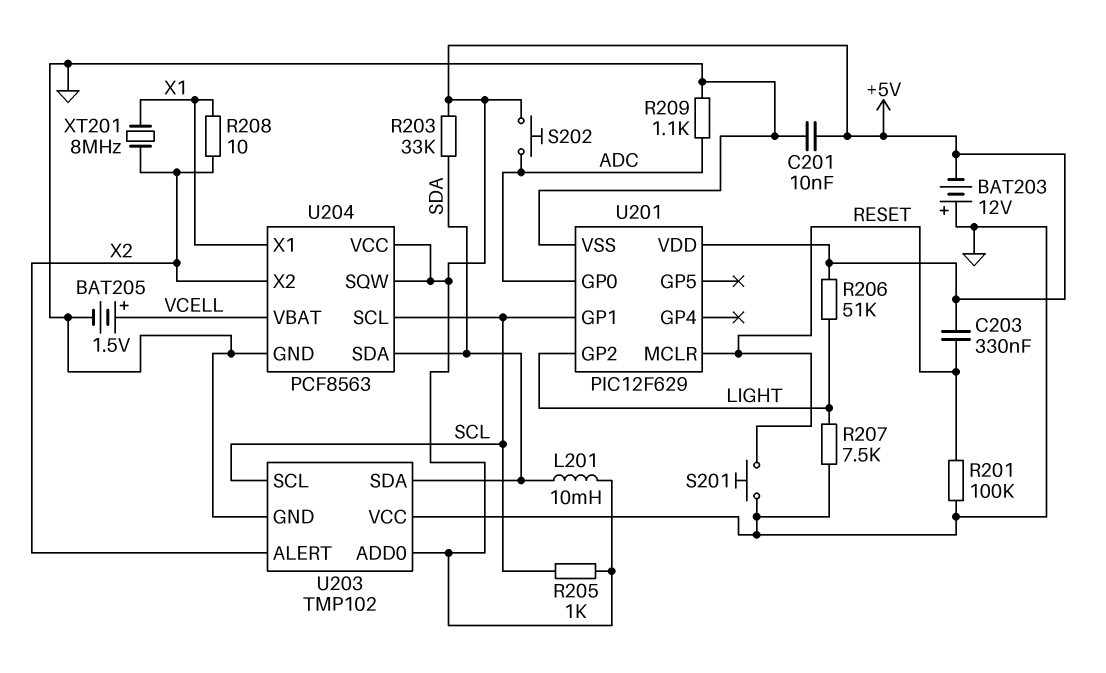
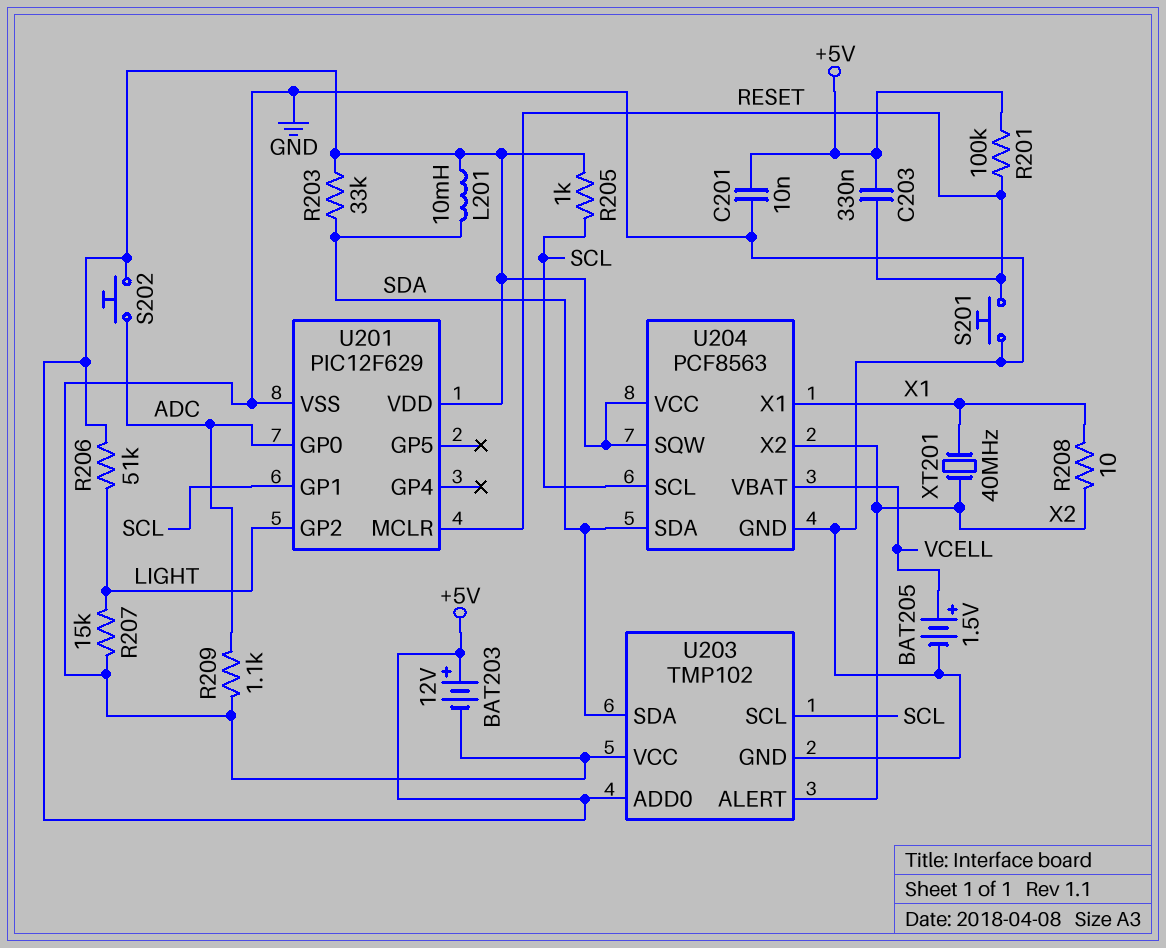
BAT203: 12V (plus GND, minus +5V) -> 12V (plus +5V, minus GND)
R201: 100k (GND, RESET) -> 100k (+5V, RESET)
R207: 7.5k (GND, LIGHT) -> 15k (GND, LIGHT)
XT201: 8MHz (X1, X2) -> 40MHz (X1, X2)

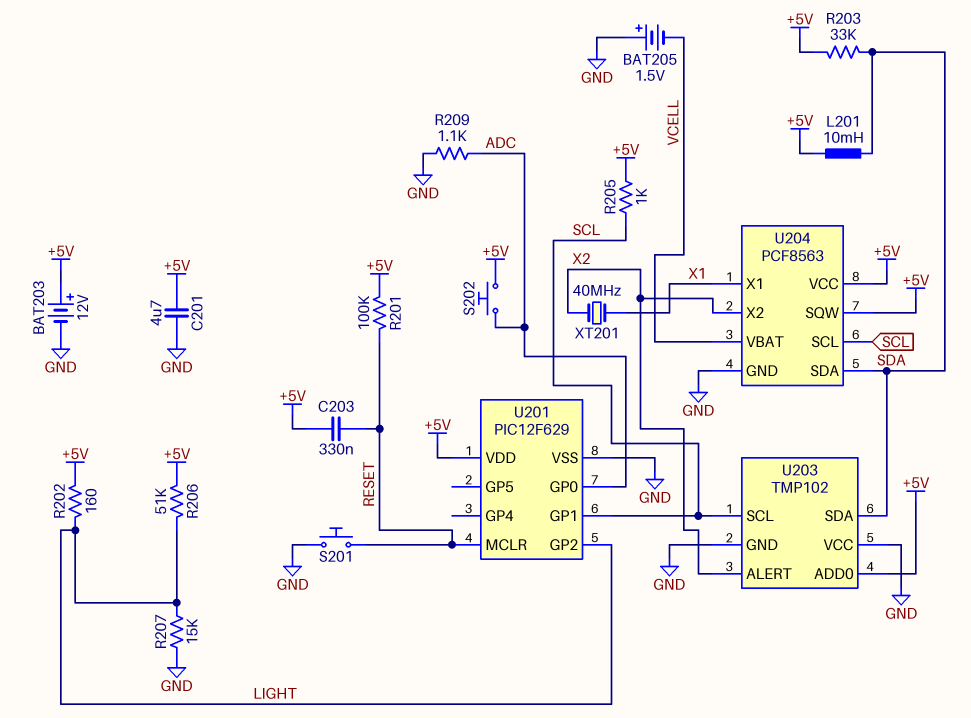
BAT205: 1.5V (plus VCELL, minus GND) -> 1.5V (plus GND, minus VCELL)
C201: 10nF (+5V, GND) -> 4.7uF (+5V, GND)
R202: none -> 160 (+5V, LIGHT)
R208: 10 (X1, X2) -> none

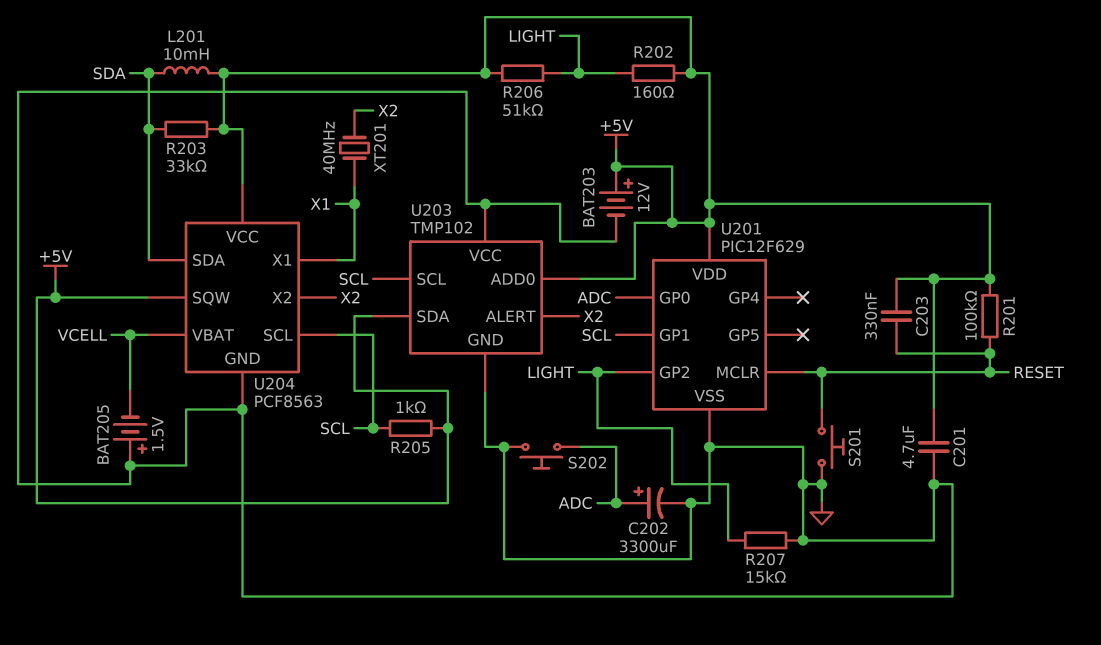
C202: none -> 3300uF (plus ADC, minus GND)
R209: 1.1k (ADC, GND) -> none
S202: button (+5V, ADC) -> button (ADC, GND)
U203 pin SDA: SDA -> +5V

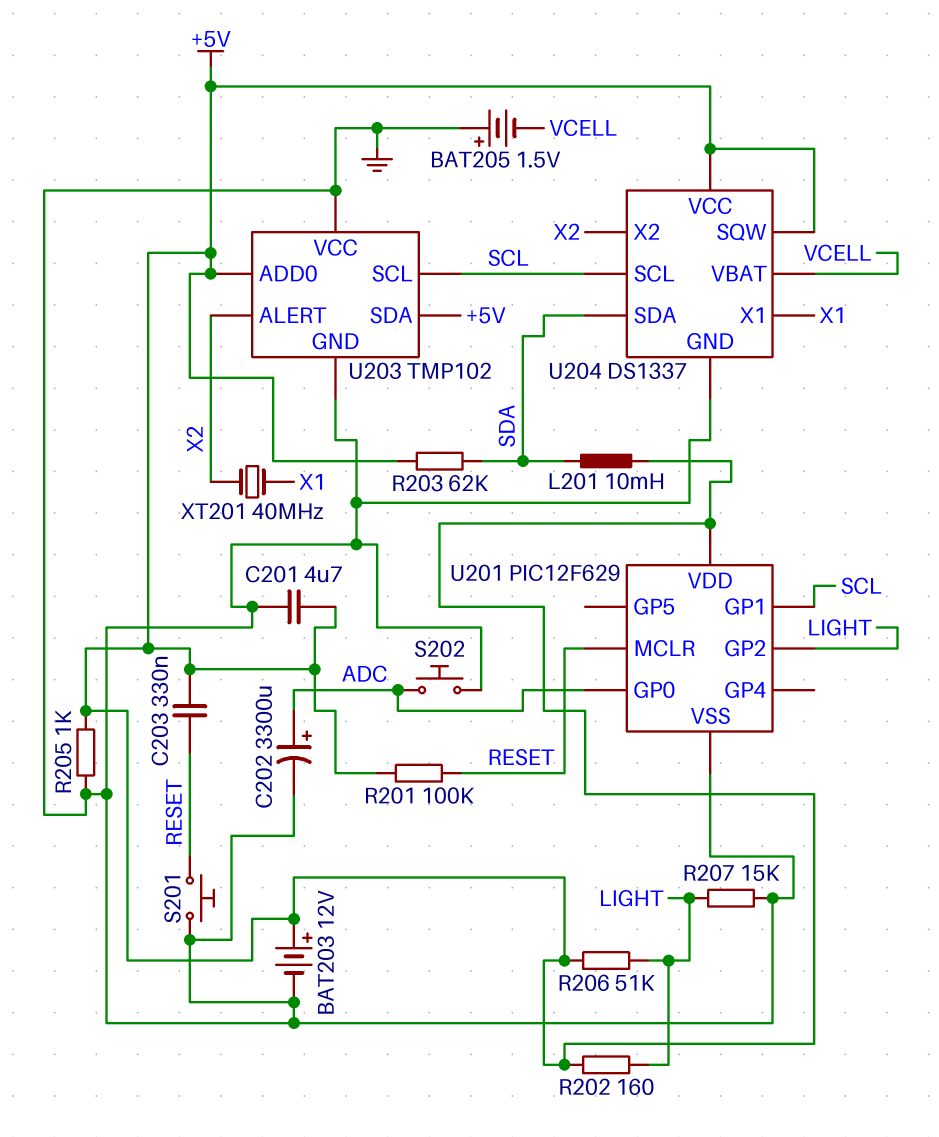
R203: 33k (+5V, SDA) -> 62k (+5V, SDA)
R205: 1k (+5V, SCL) -> 1k (+5V, GND)
U204: PCF8563 -> DS1337

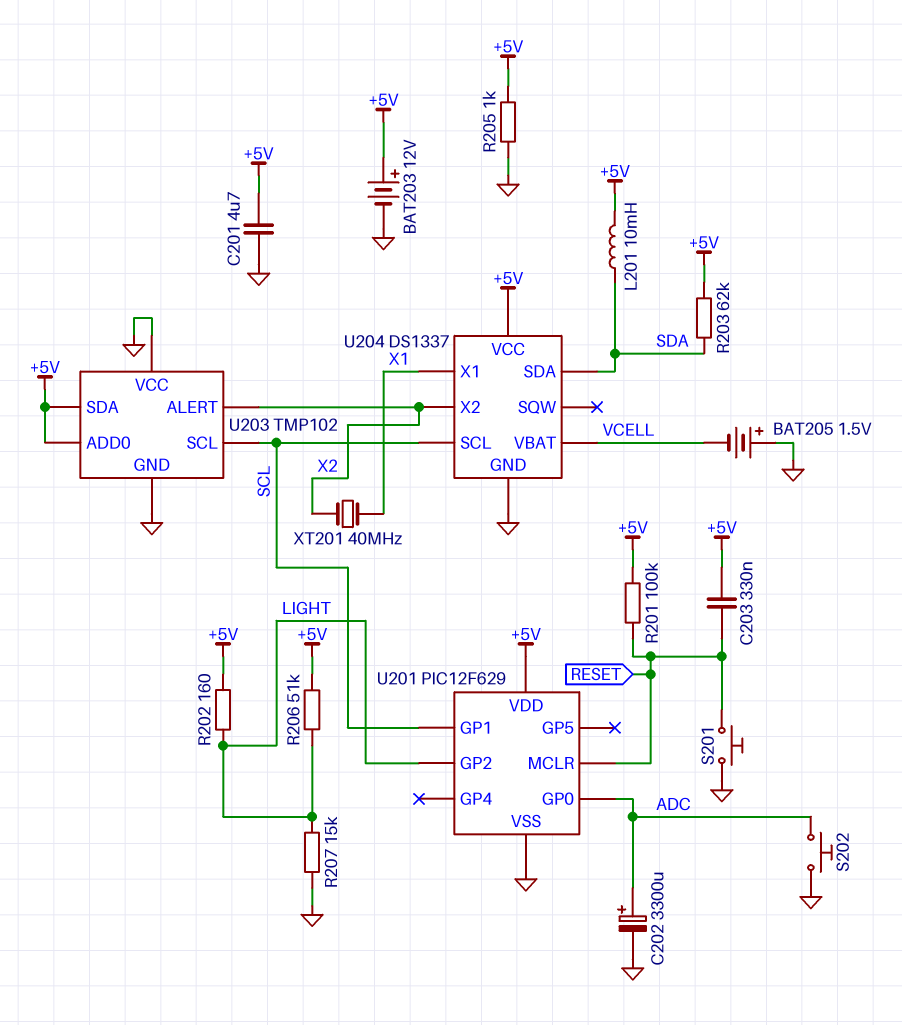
U204 pin SQW: +5V -> none

